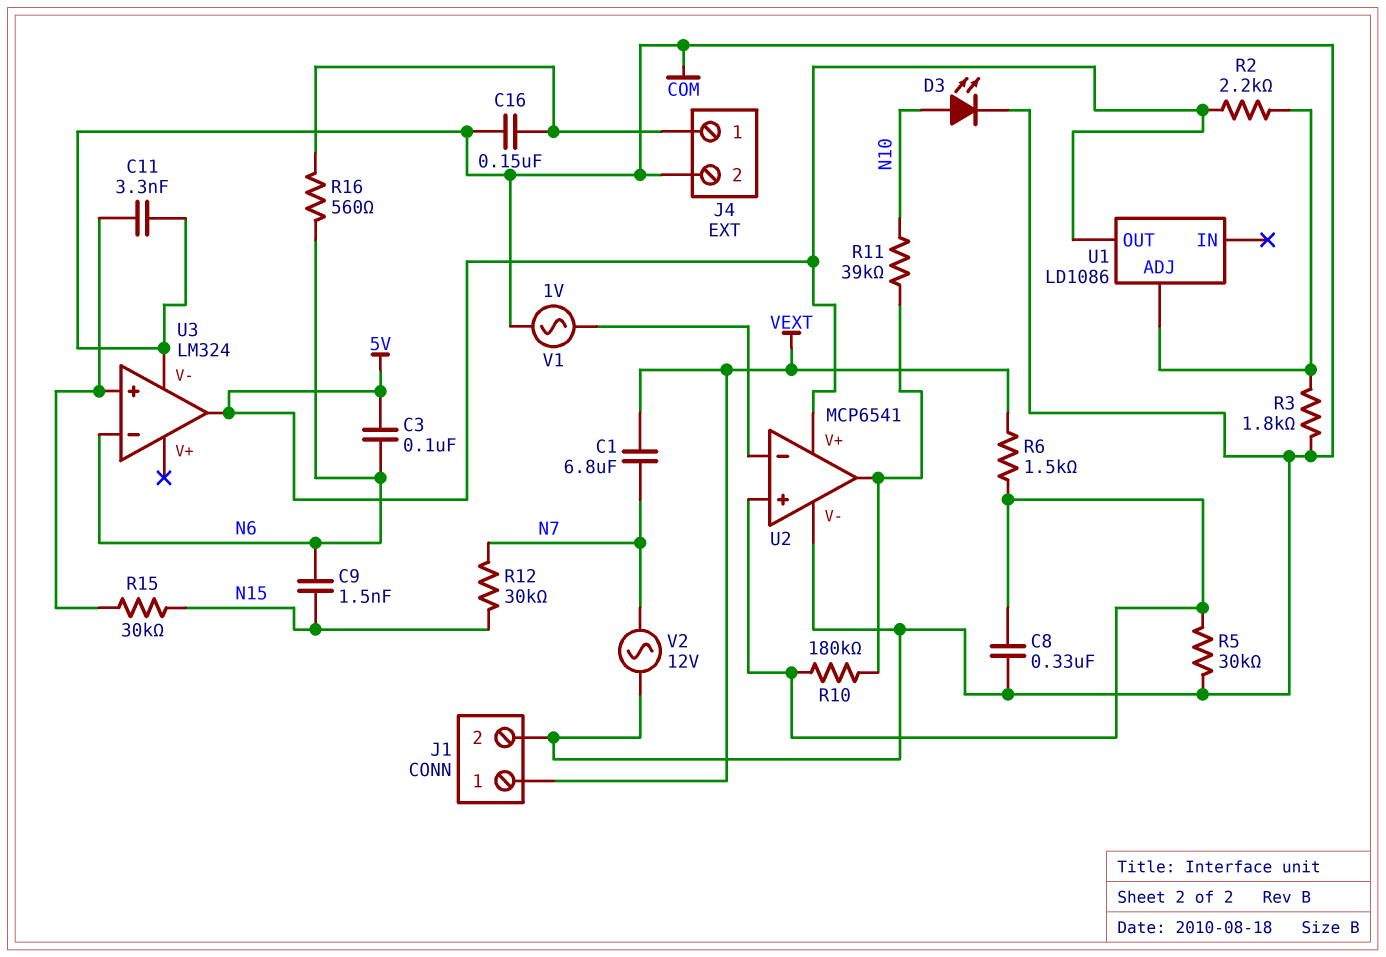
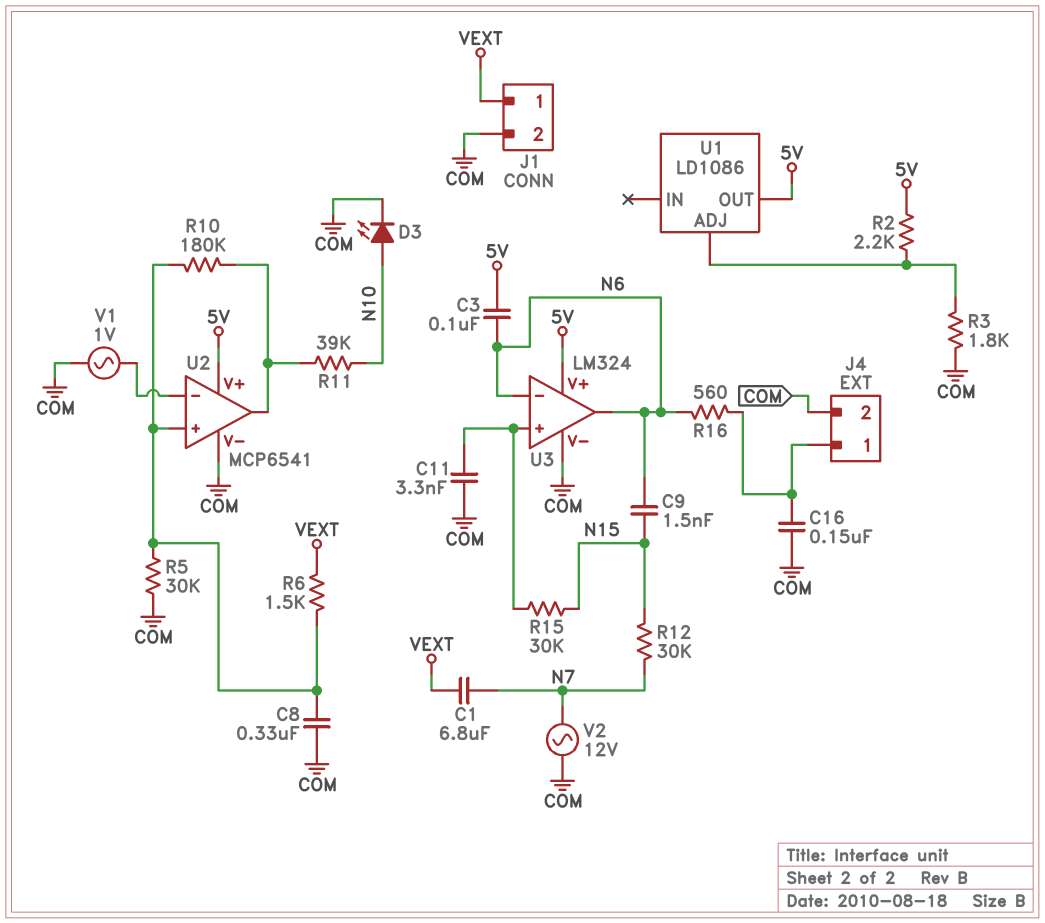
U3 pin V+: none -> 5V
U3 pin out: 5V -> N6

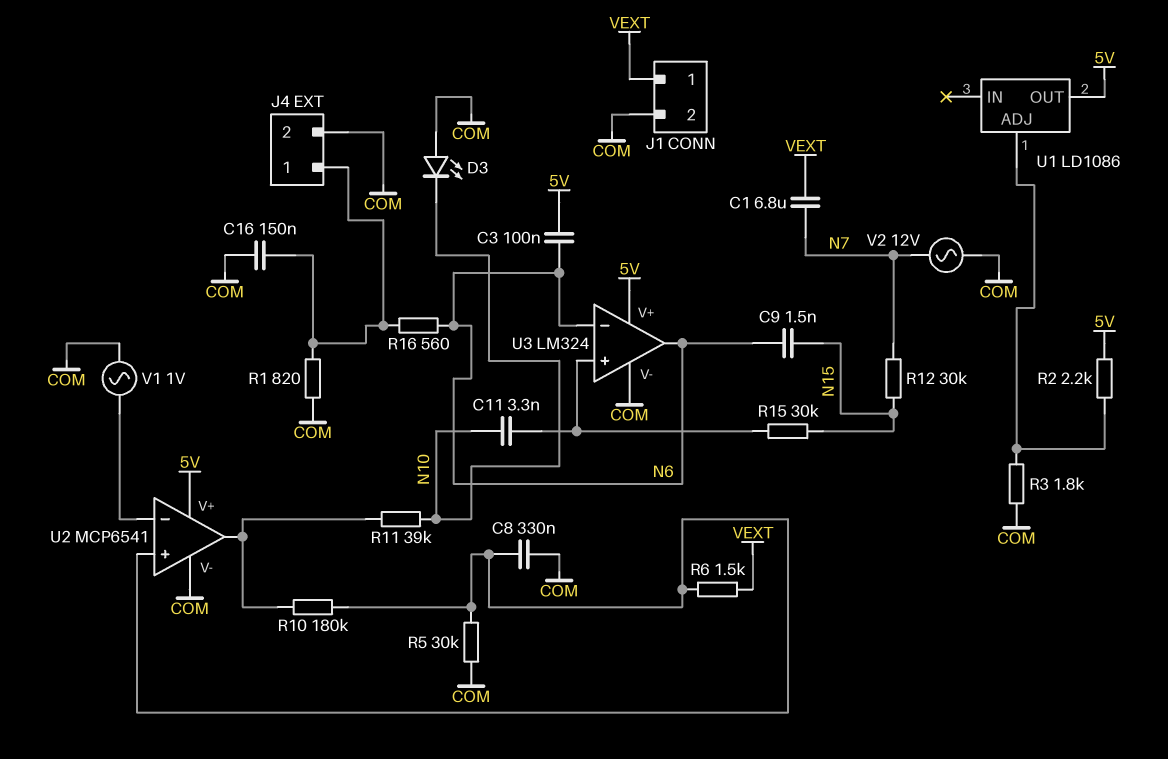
C11: 3.3nF (COM, U3/in+) -> 3.3nF (N10, U3/in+)
D3: LED (A N10, K COM) -> LED (A COM, K N10)
R1: none -> 820 (COM, J4/1)

